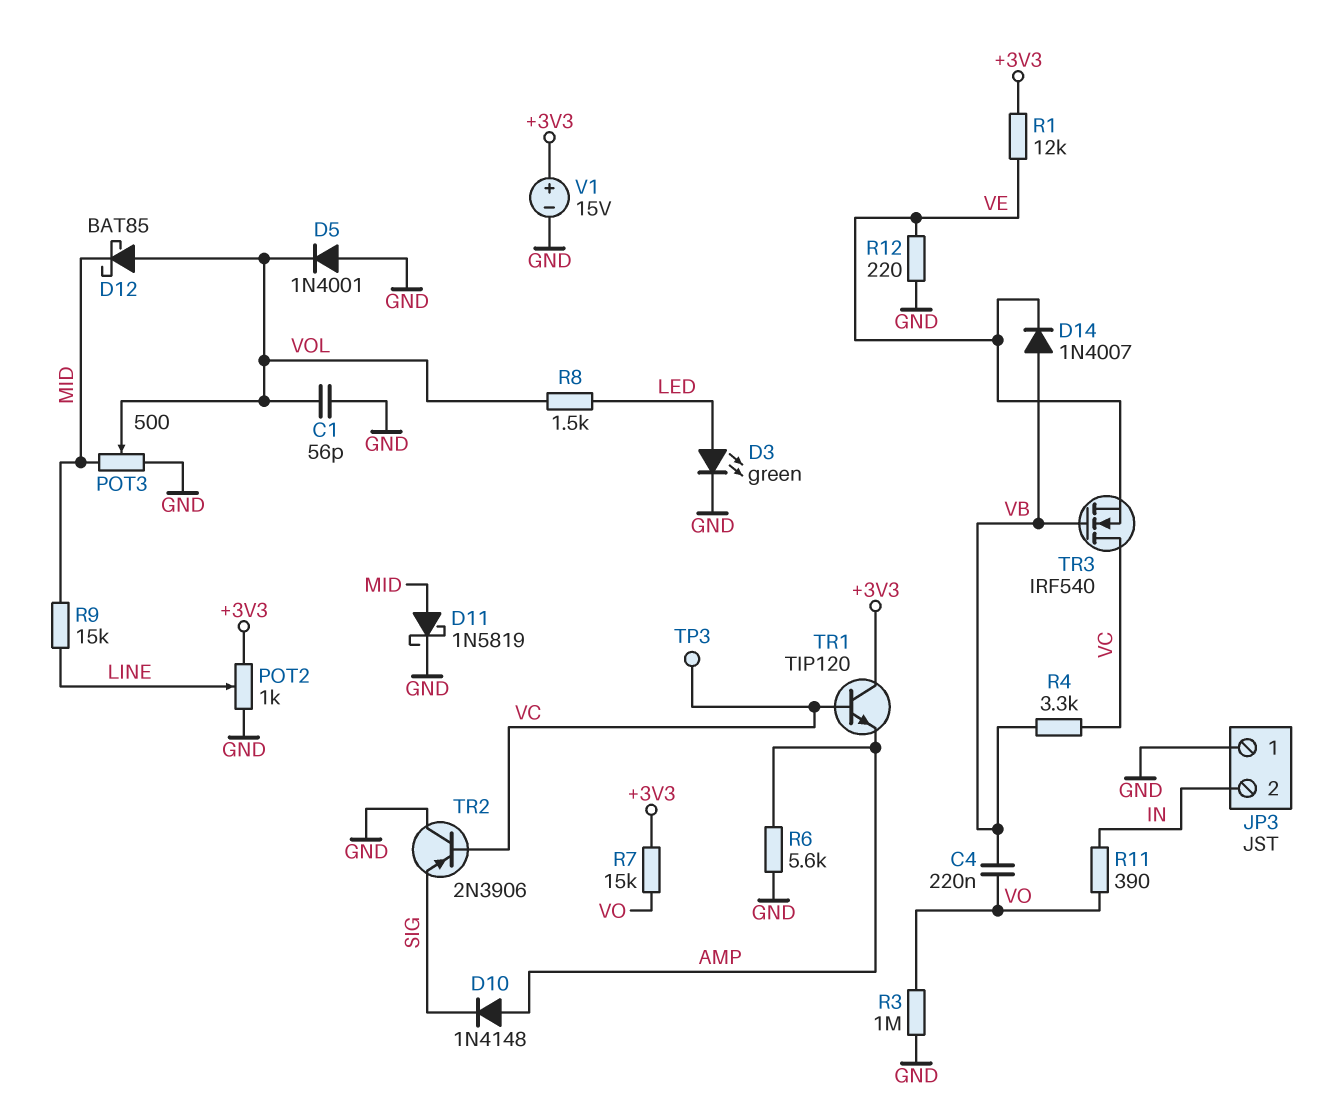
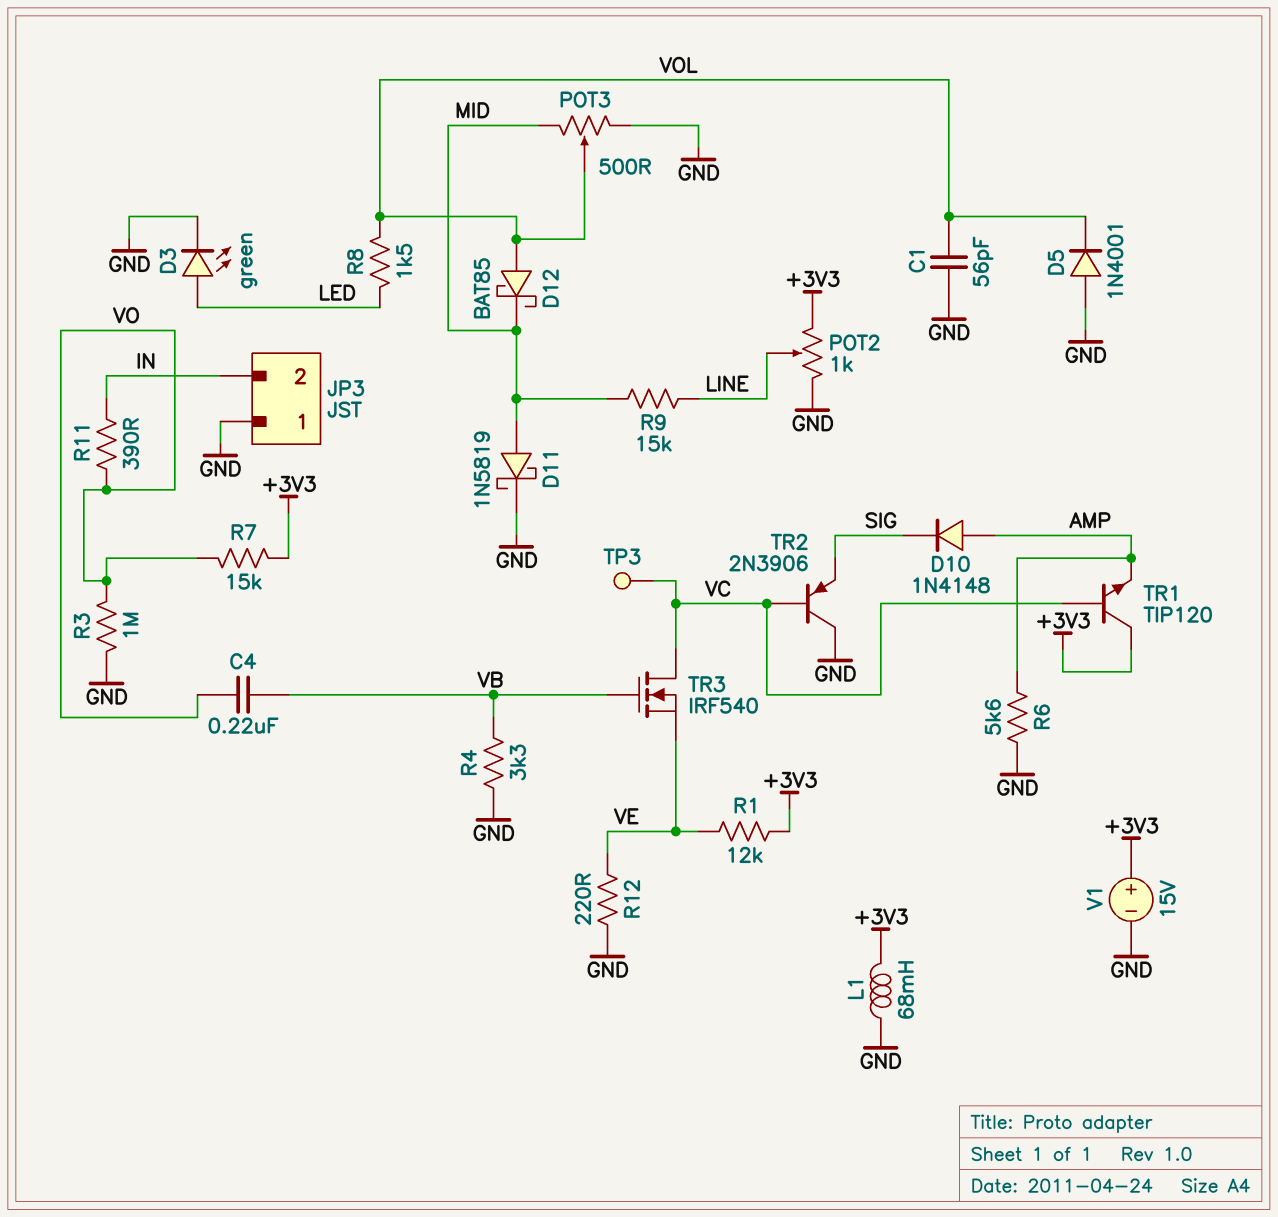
D14: diode 1N4007 (A VB, K VE) -> none
L1: none -> 68mH (+3V3, GND)
R4: 3.3k (VB, VC) -> 3.3k (GND, VB)

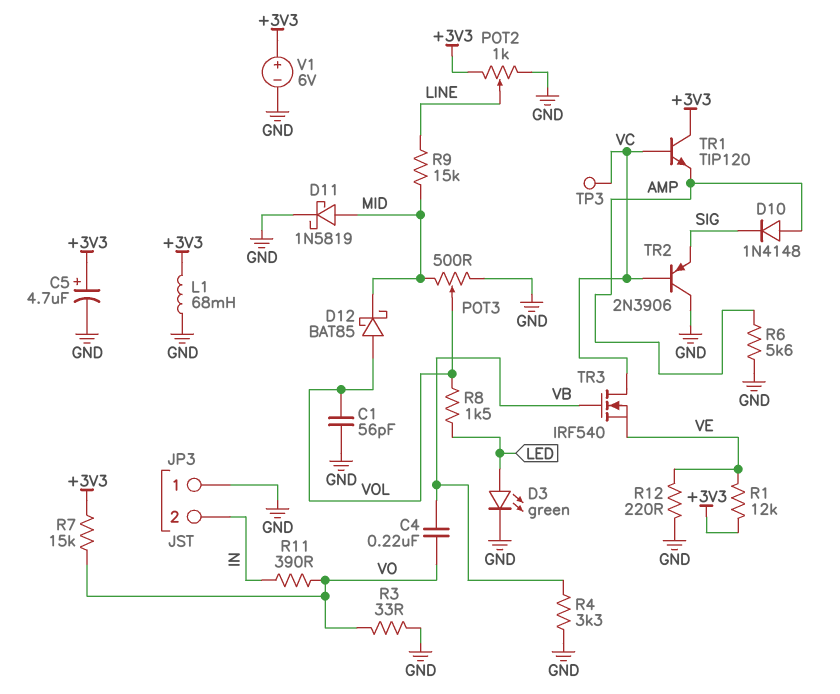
C5: none -> 4.7uF (plus +3V3, minus GND)
D5: diode 1N4001 (A GND, K VOL) -> none
R3: 1M (GND, VO) -> 33 (GND, VO)
V1: 15V (plus +3V3, minus GND) -> 6V (plus +3V3, minus GND)

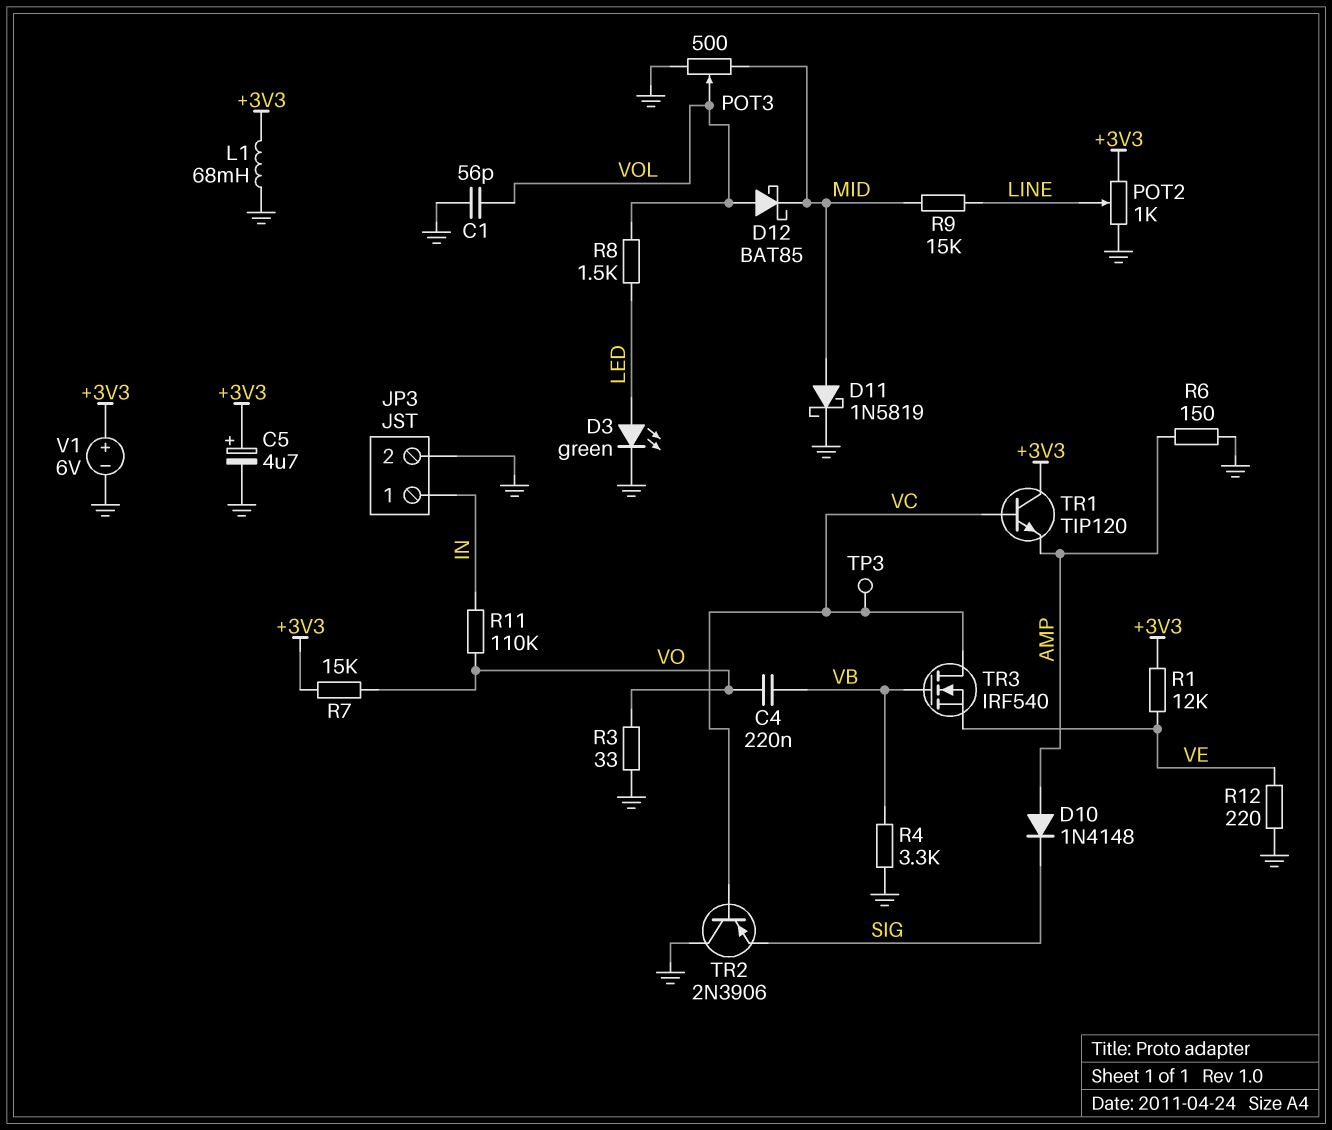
JP3 pin 1: GND -> IN
JP3 pin 2: IN -> GND
R6: 5.6k (AMP, GND) -> 150 (AMP, GND)
R11: 390 (IN, VO) -> 110k (IN, VO)

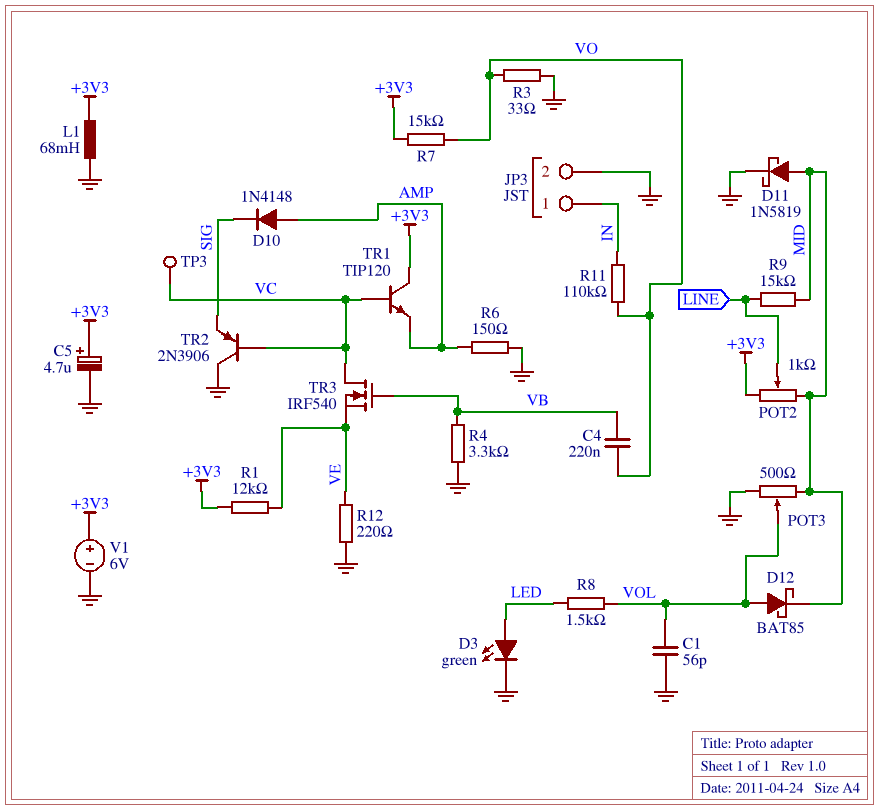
POT2: 1k (+3V3, GND, wiper LINE) -> 1k (+3V3, MID, wiper LINE)

